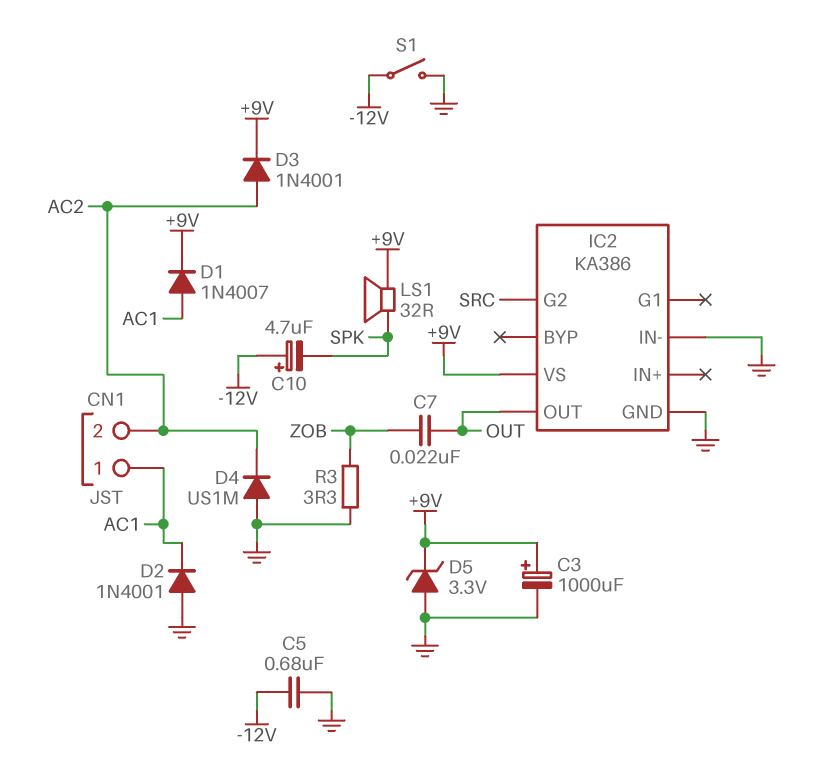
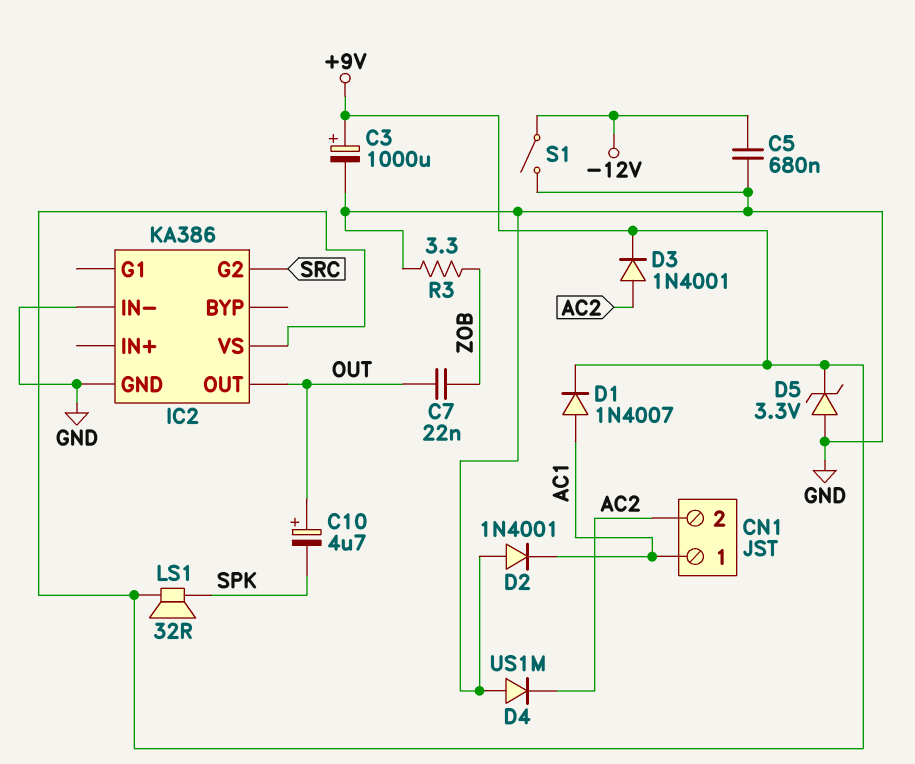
C10: 4.7uF (plus -12V, minus SPK) -> 4.7uF (plus OUT, minus SPK)

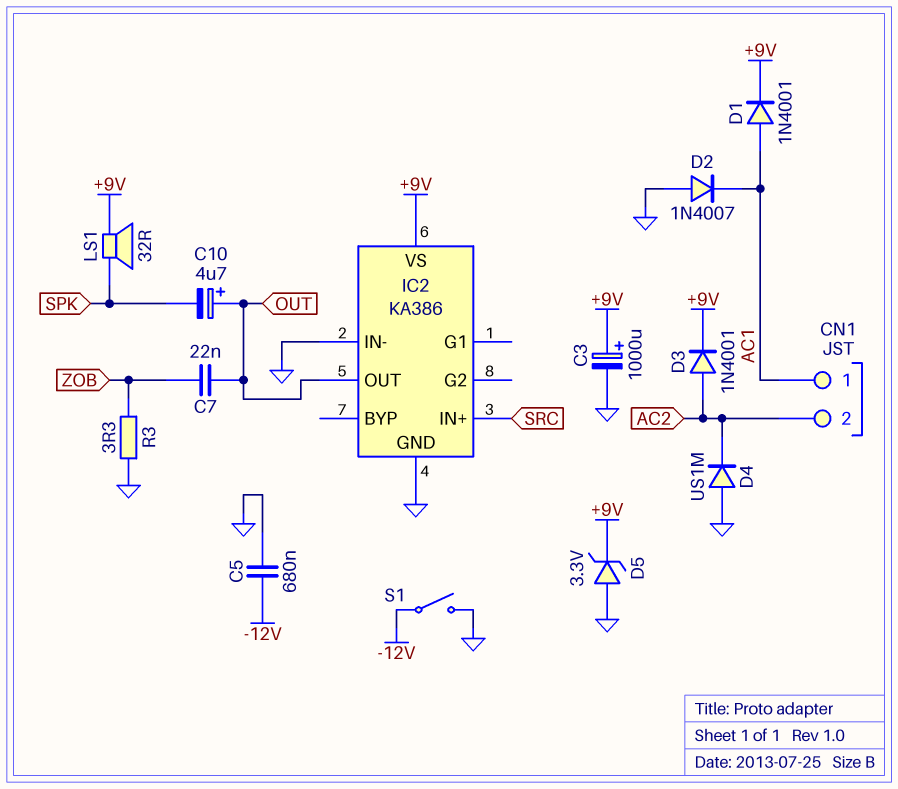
D1: diode 1N4007 (A AC1, K +9V) -> diode 1N4001 (A AC1, K +9V)
D2: diode 1N4001 (A GND, K AC1) -> diode 1N4007 (A GND, K AC1)
IC2 pin G2: SRC -> none
IC2 pin IN+: none -> SRC

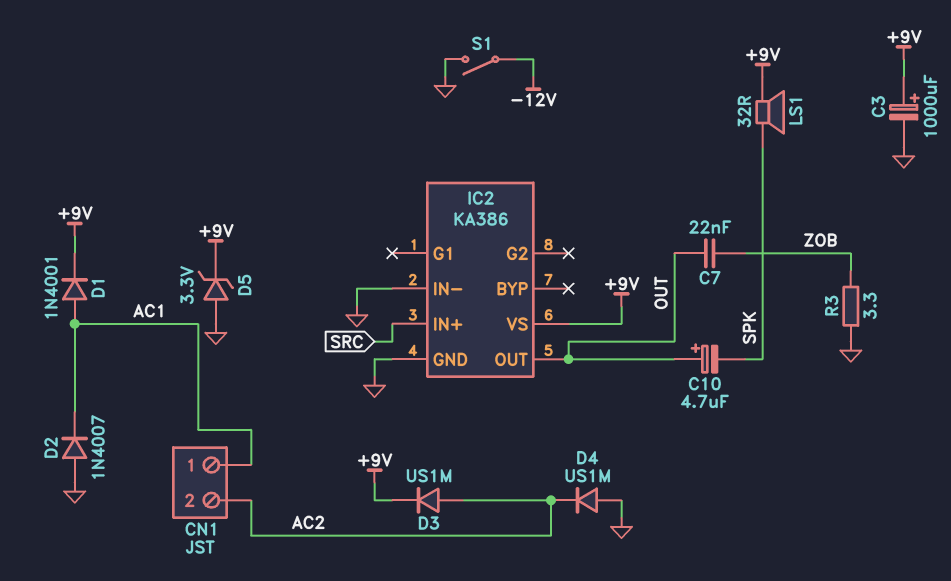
C5: 680nF (-12V, GND) -> none
D3: diode 1N4001 (A AC2, K +9V) -> diode US1M (A AC2, K +9V)

